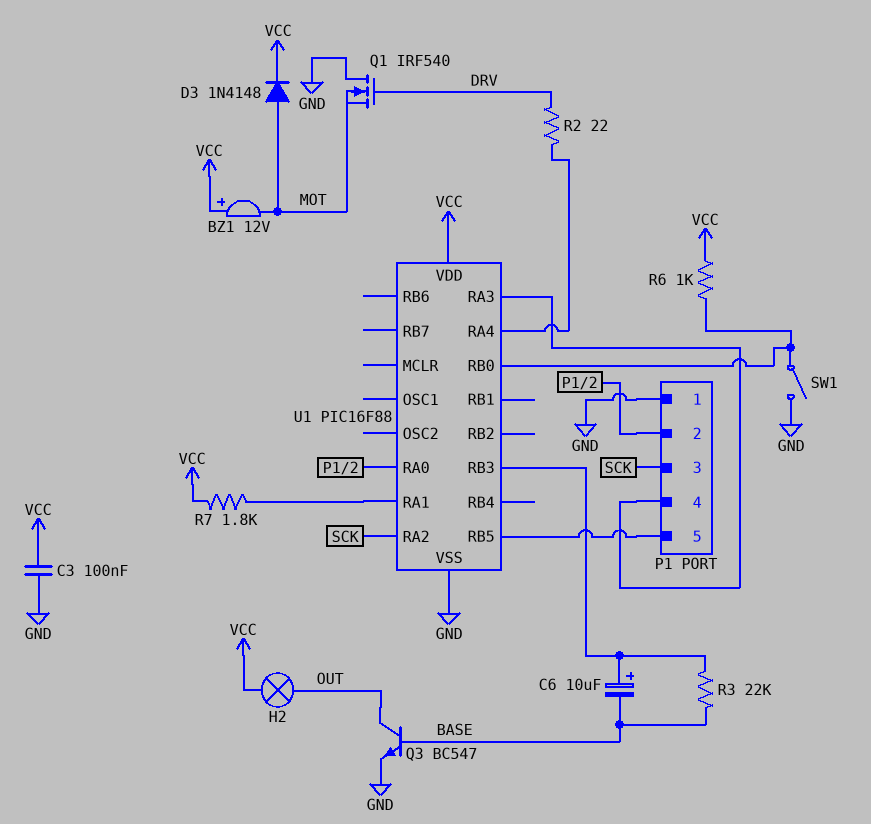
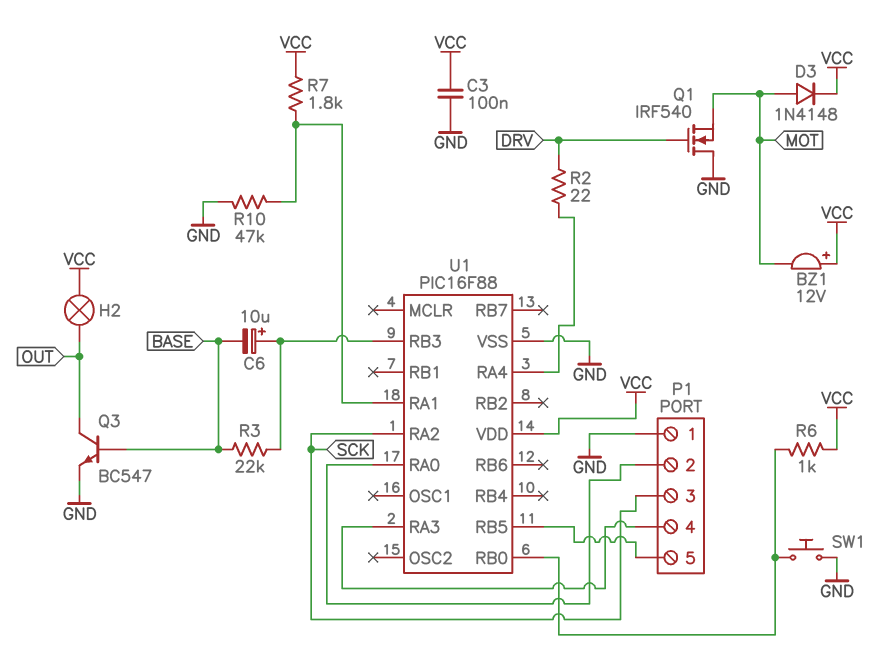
R10: none -> 47k (GND, U1/RA1)
SW1: switch (GND, U1/RB0) -> button (GND, U1/RB0)

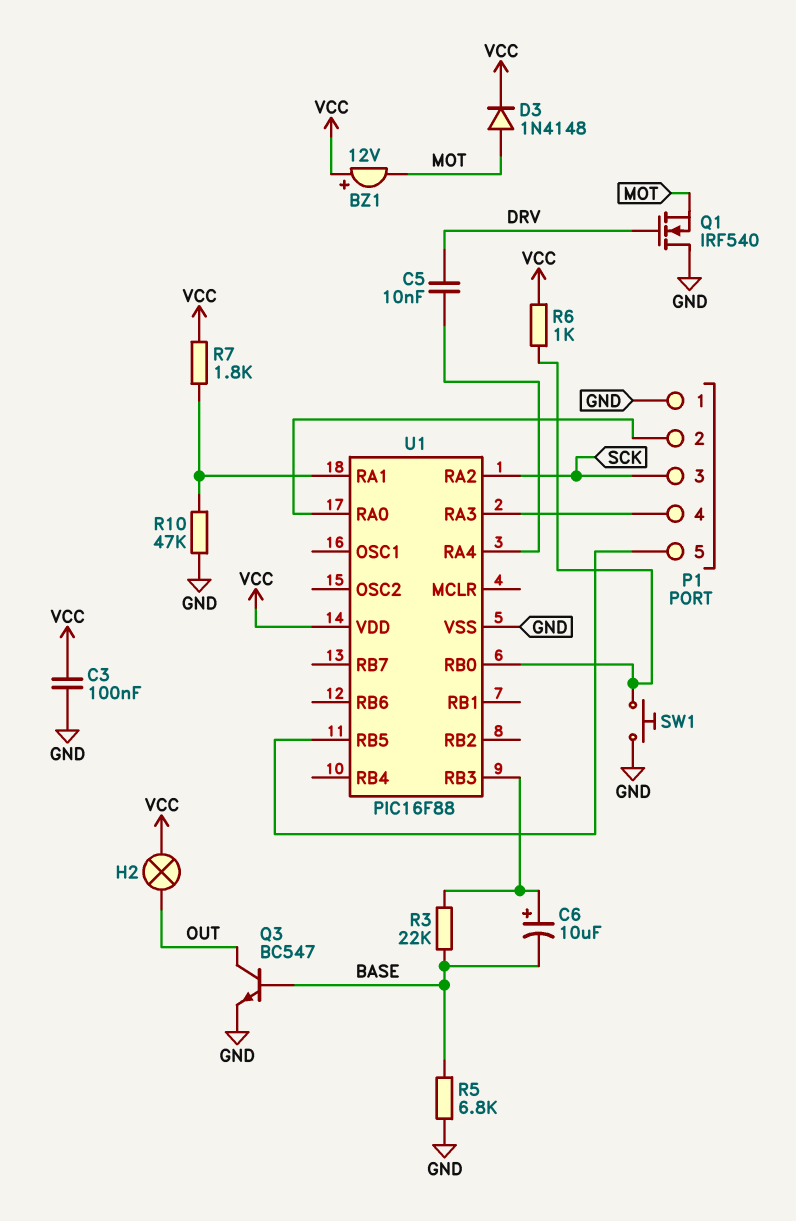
C5: none -> 10nF (DRV, U1/RA4)
R2: 22 (DRV, U1/RA4) -> none
R5: none -> 6.8k (BASE, GND)

